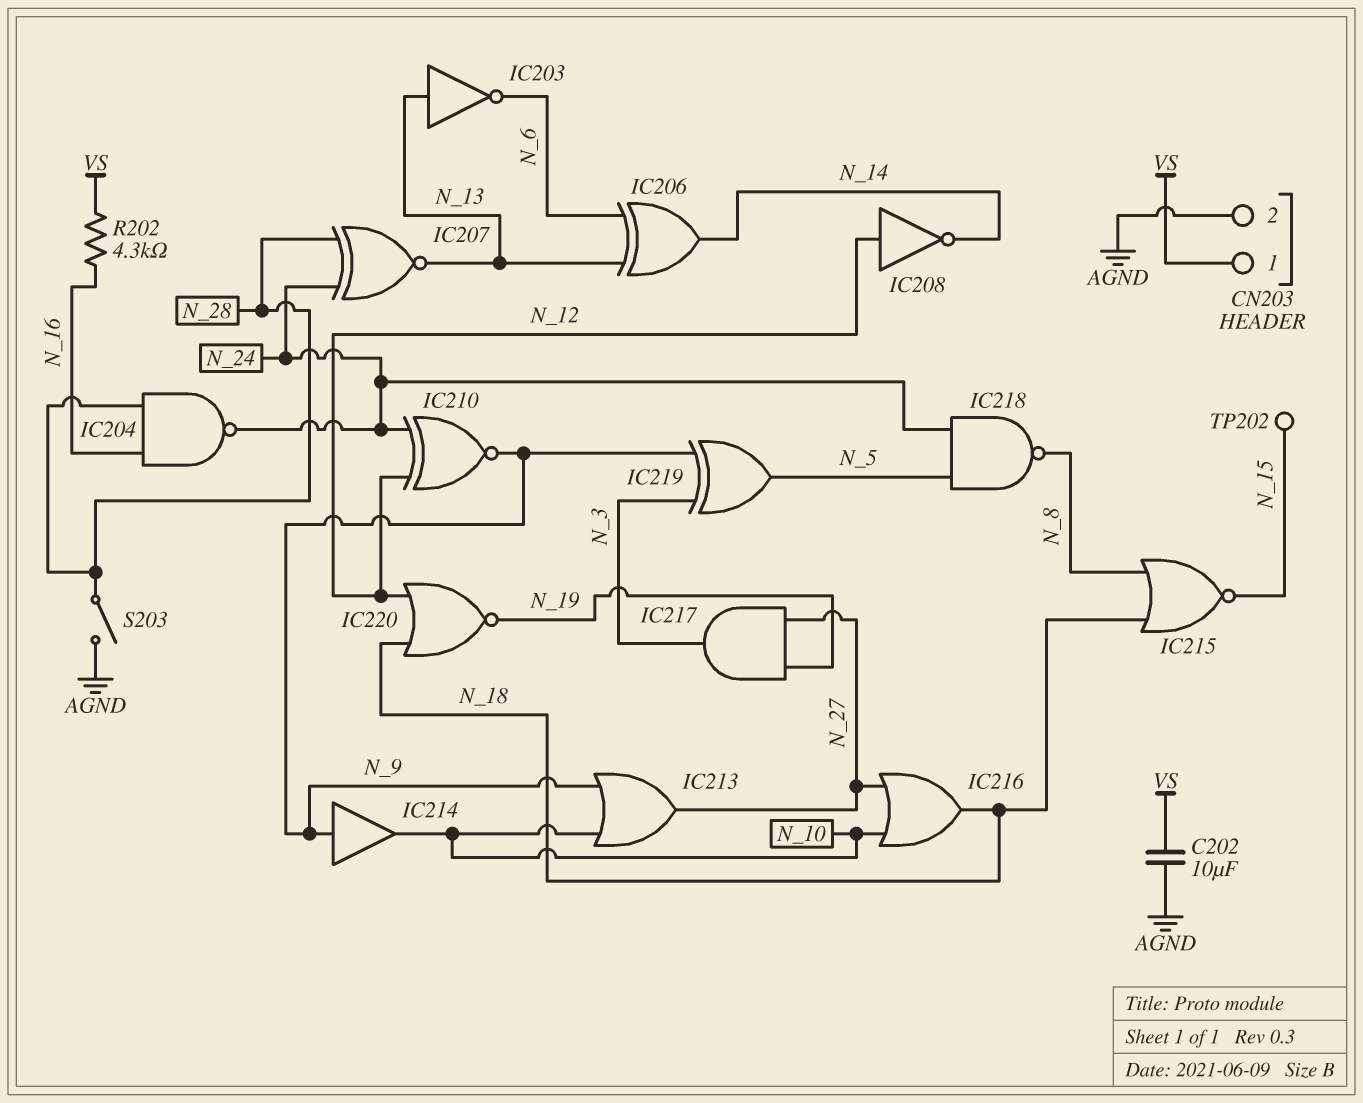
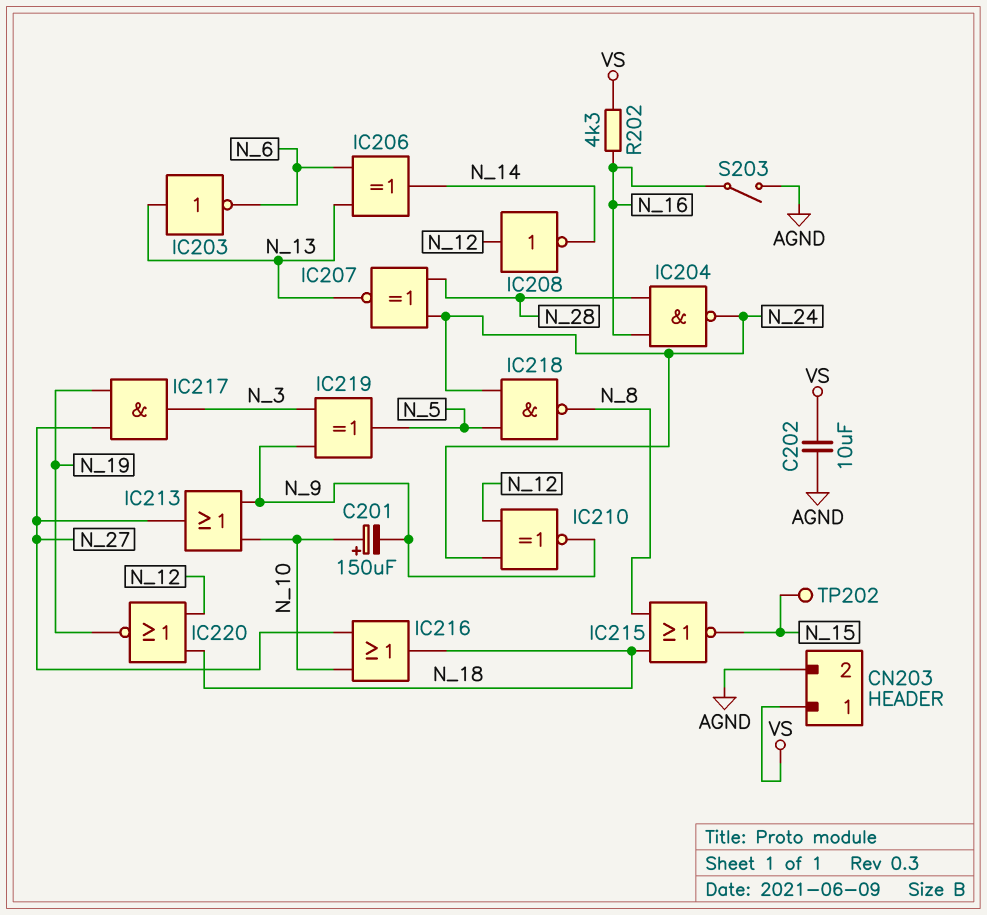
C201: none -> 150uF (plus N_10, minus N_9)
IC214: buffer (in N_9, out N_10) -> none
S203: switch (AGND, N_28) -> switch (AGND, N_16)

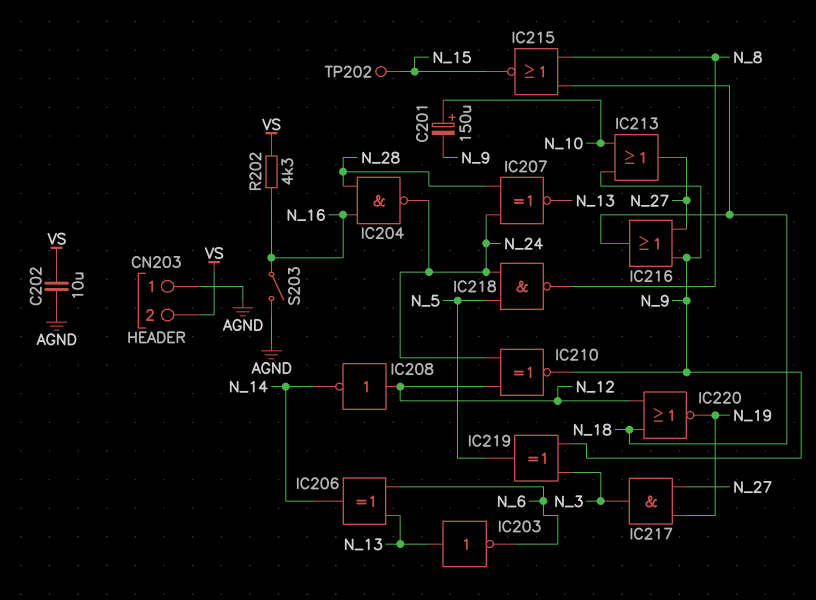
CN203 pin 1: VS -> AGND
CN203 pin 2: AGND -> VS
IC216: OR (in N_10, in N_27, out N_18) -> OR (in N_9, in N_27, out N_18)

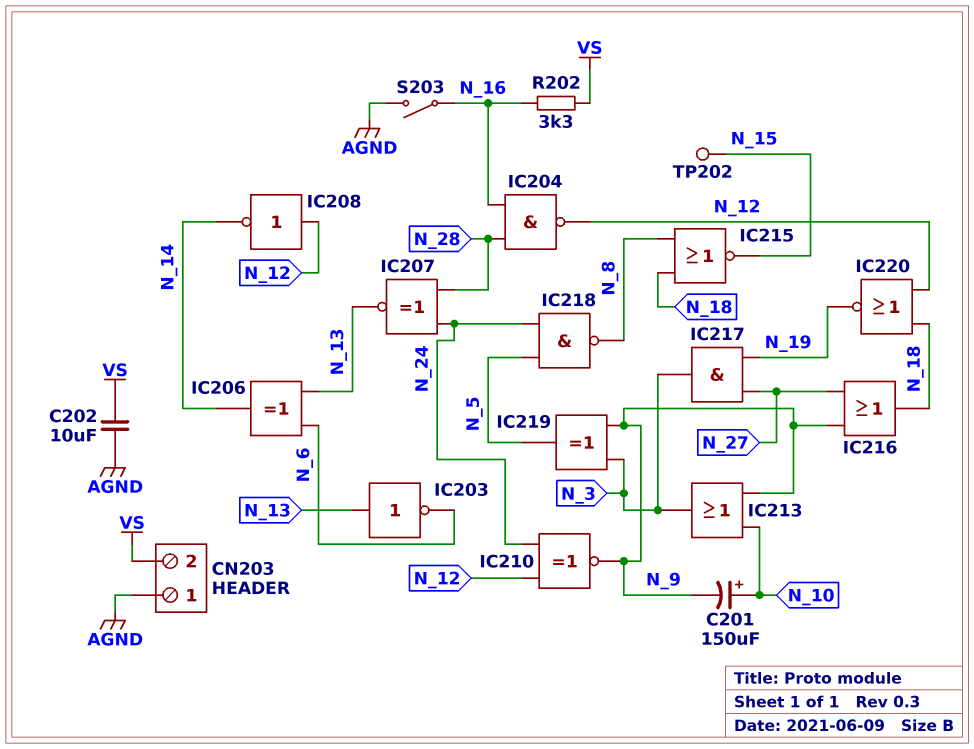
IC204: NAND (in N_16, in N_28, out N_24) -> NAND (in N_16, in N_28, out N_12)
IC213: OR (in N_9, in N_10, out N_27) -> OR (in N_9, in N_10, out N_3)
R202: 4.3k (N_16, VS) -> 3.3k (N_16, VS)

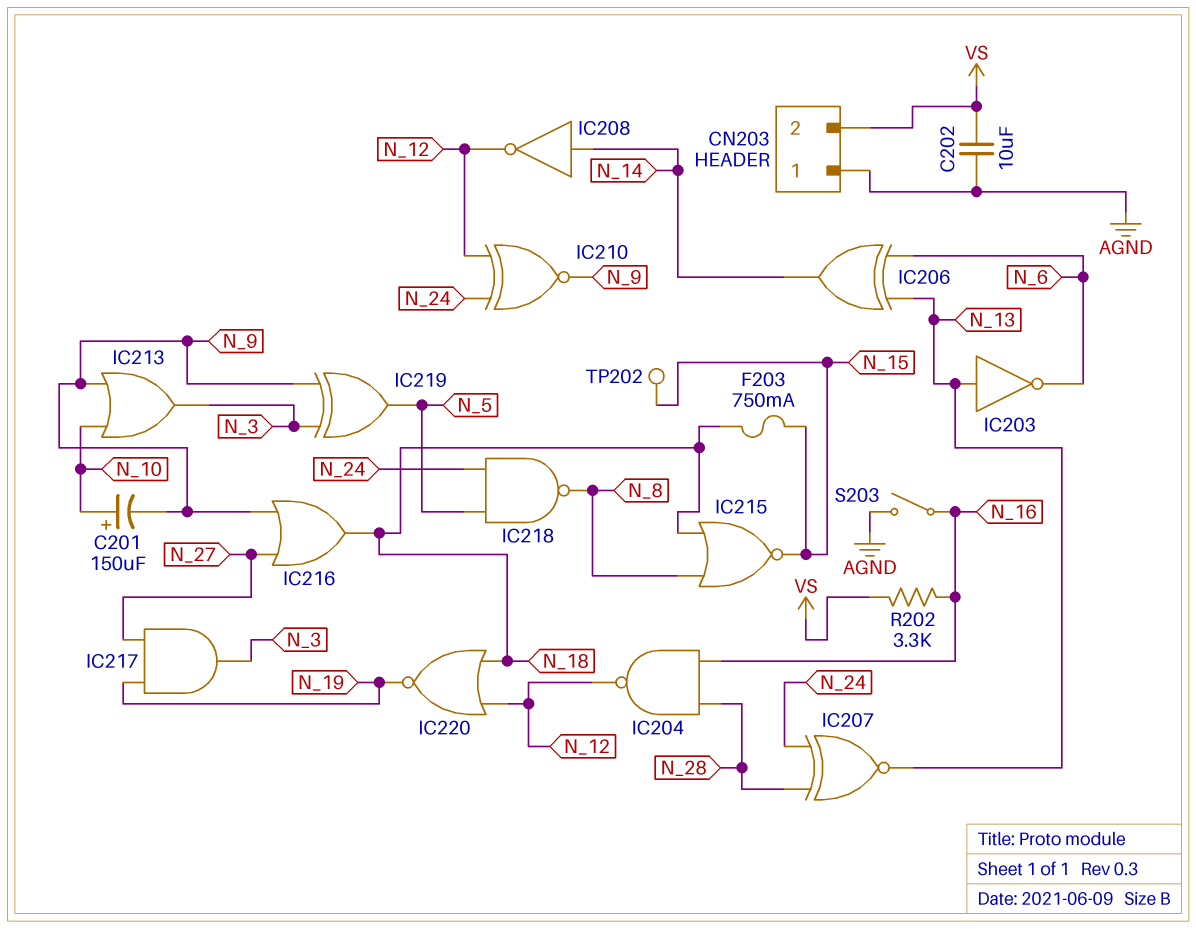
F203: none -> 750mA (N_15, N_18)
IC208: NOT (in N_12, out N_14) -> NOT (in N_14, out N_12)

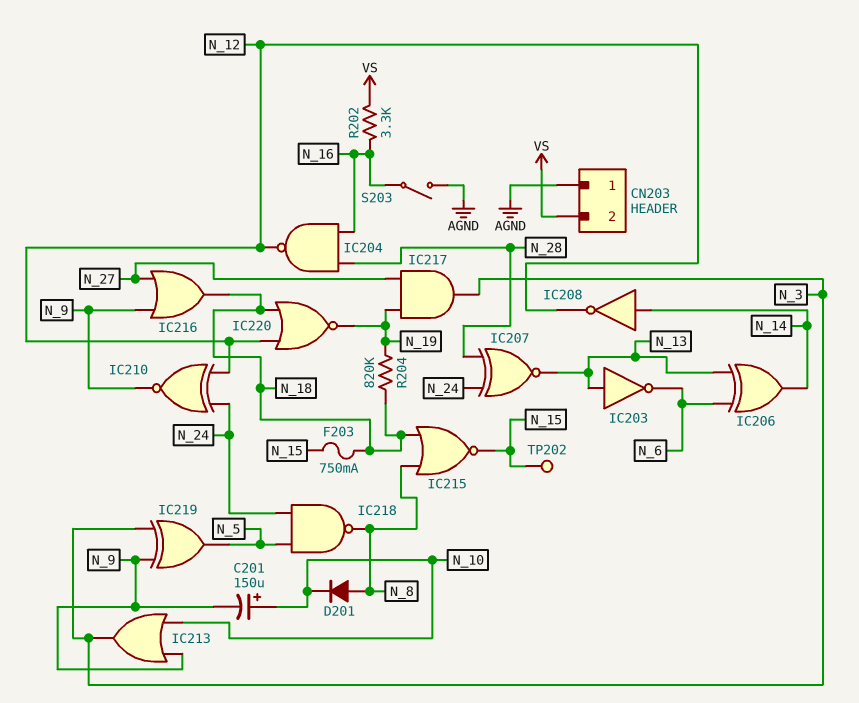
C202: 10uF (AGND, VS) -> none
D201: none -> diode (A N_8, K N_10)
R204: none -> 820k (N_18, N_19)

